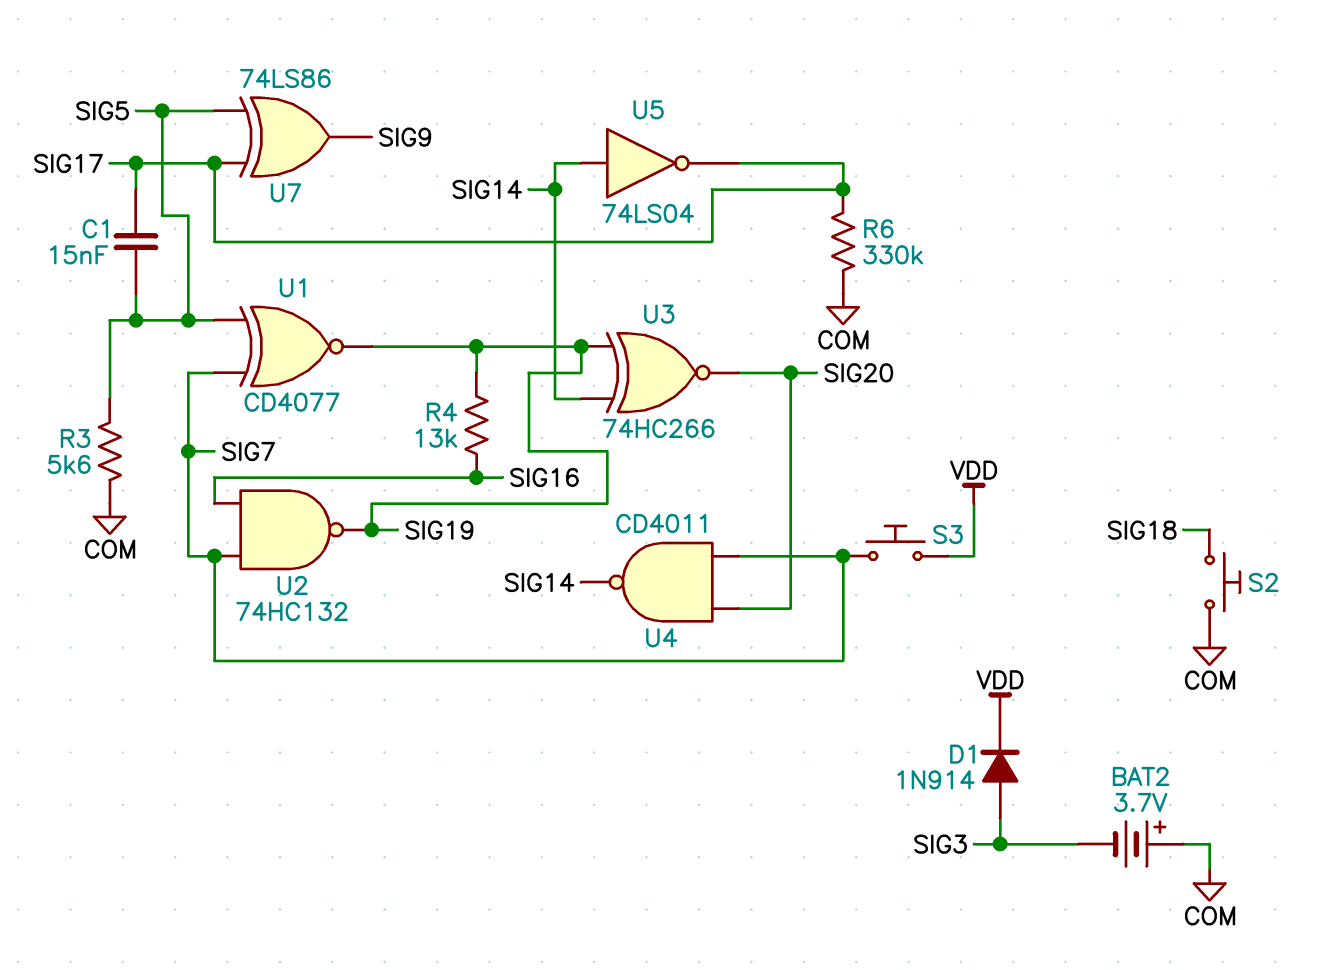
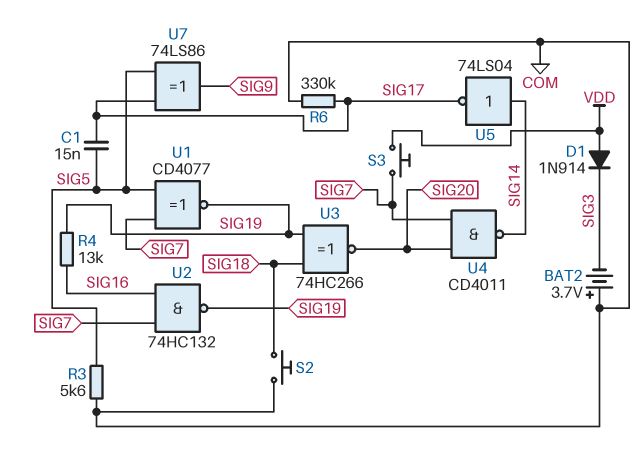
D1: diode 1N914 (A SIG3, K VDD) -> diode 1N914 (A VDD, K SIG3)
U3: XNOR 74HC266 (in SIG14, in SIG19, out SIG20) -> XNOR 74HC266 (in SIG18, in SIG19, out SIG20)

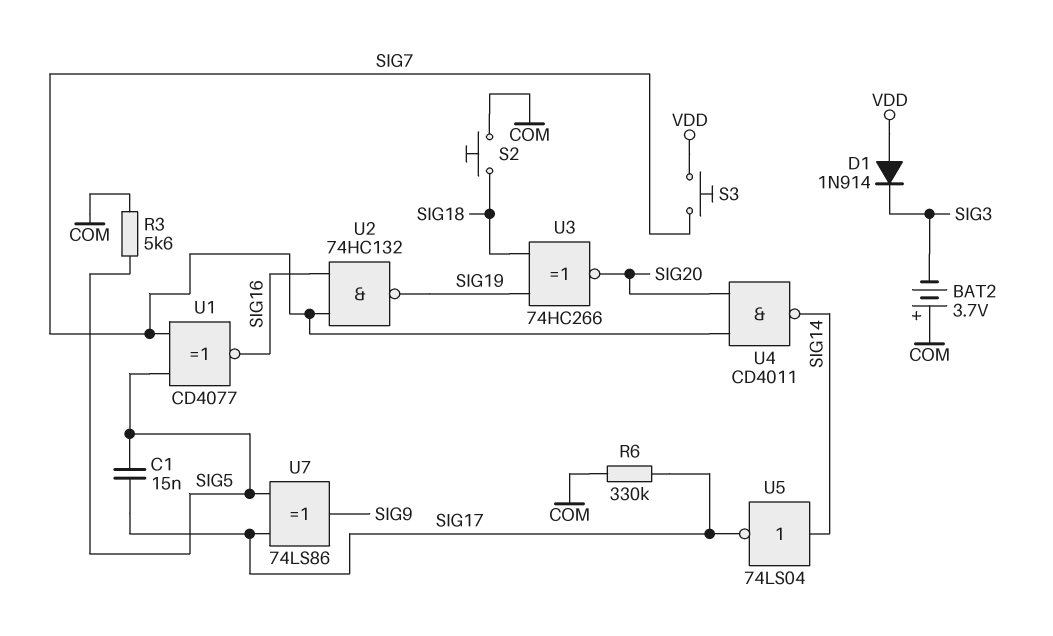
R4: 13k (SIG16, SIG19) -> none
U1: XNOR CD4077 (in SIG5, in SIG7, out SIG19) -> XNOR CD4077 (in SIG5, in SIG7, out SIG16)

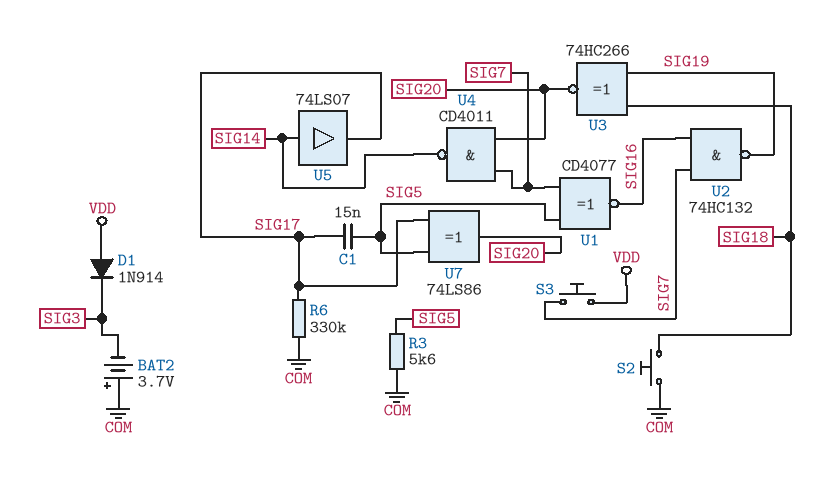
U5: NOT 74LS04 (in SIG14, out SIG17) -> buffer 74LS07 (in SIG14, out SIG17)
U7: XOR 74LS86 (in SIG5, in SIG17, out SIG9) -> XOR 74LS86 (in SIG5, in SIG17, out SIG20)

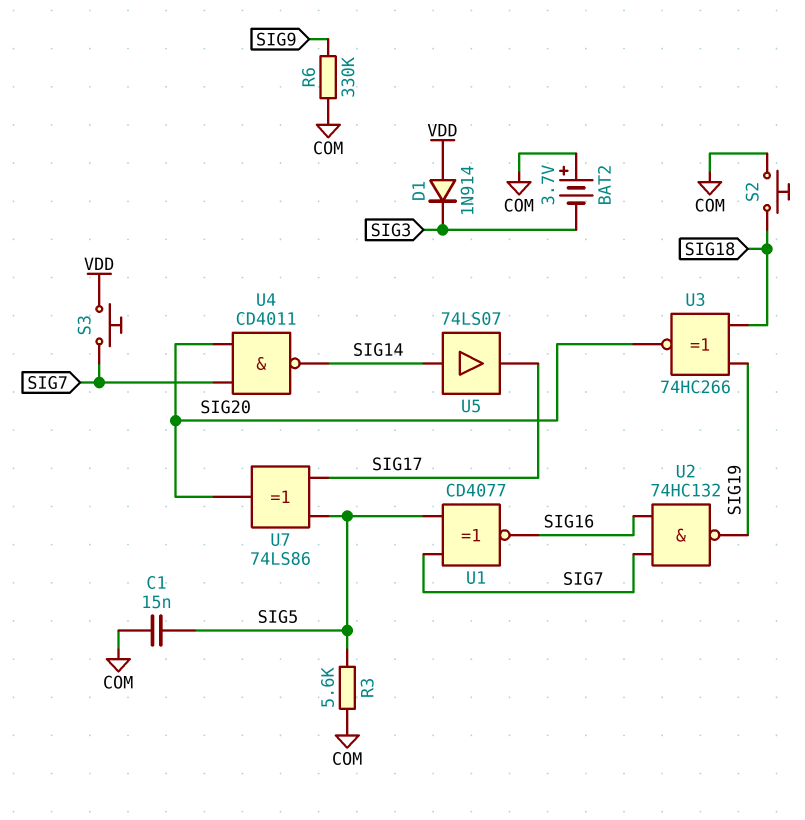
C1: 15nF (SIG5, SIG17) -> 15nF (COM, SIG5)
R6: 330k (COM, SIG17) -> 330k (COM, SIG9)

